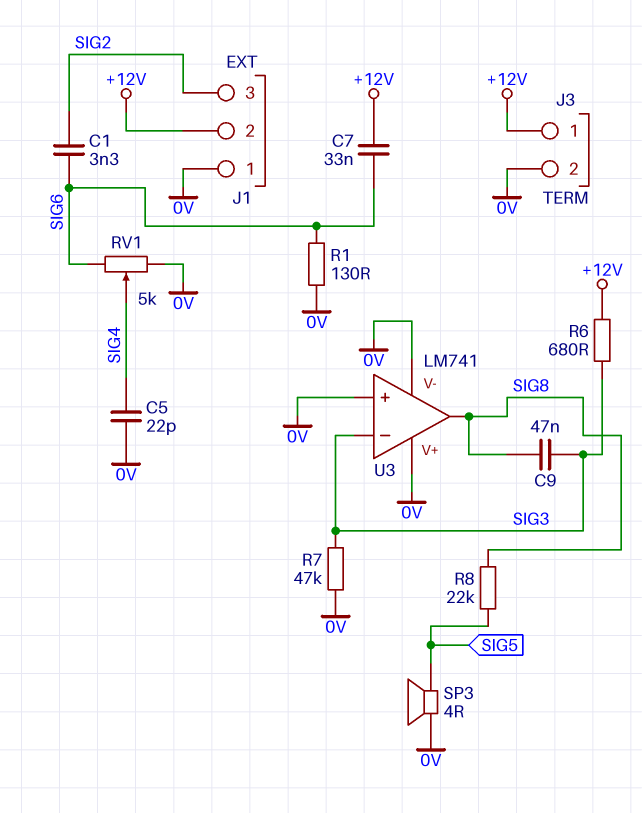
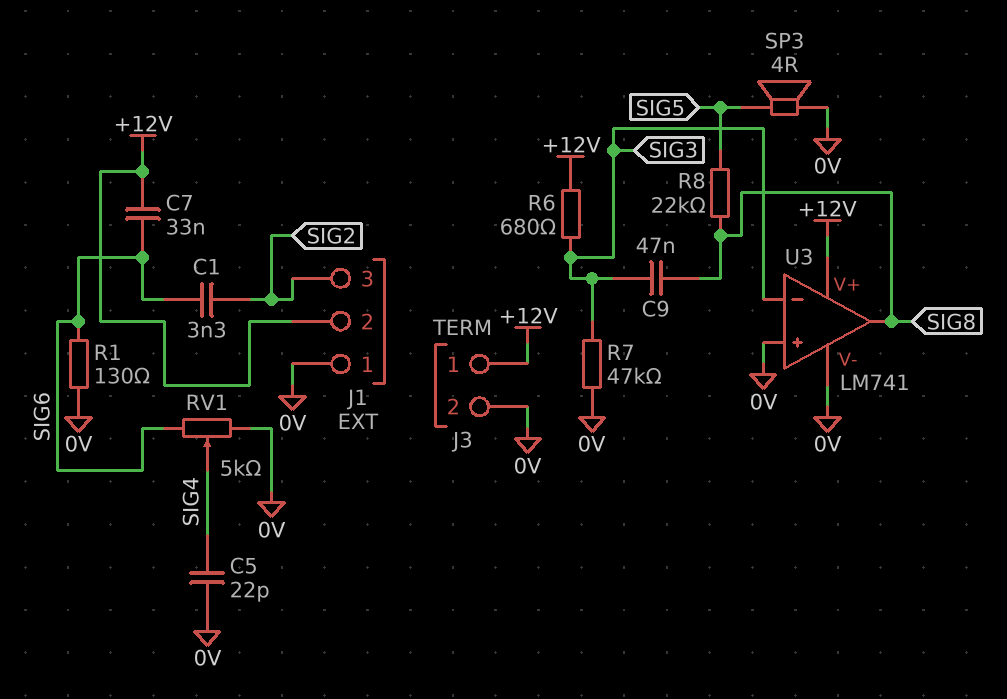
U3 pin V+: 0V -> +12V

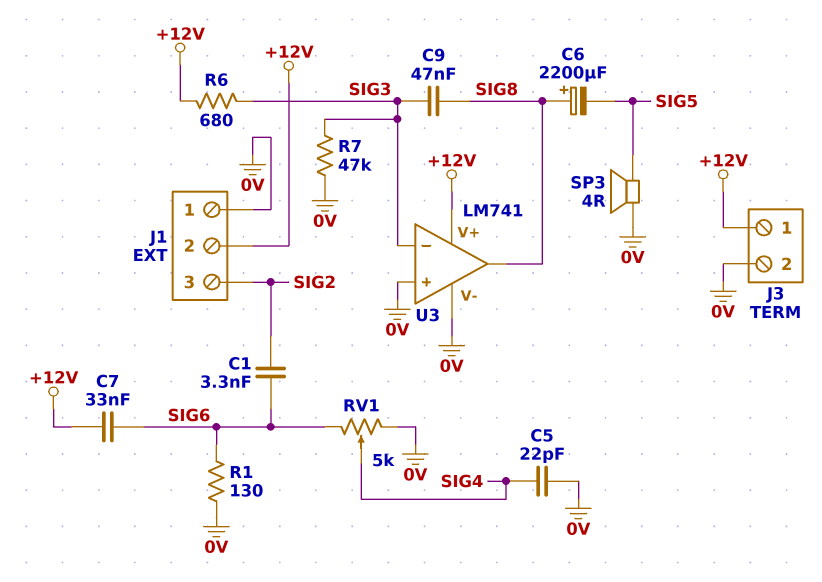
C6: none -> 2200uF (plus SIG8, minus SIG5)
R8: 22k (SIG5, SIG8) -> none

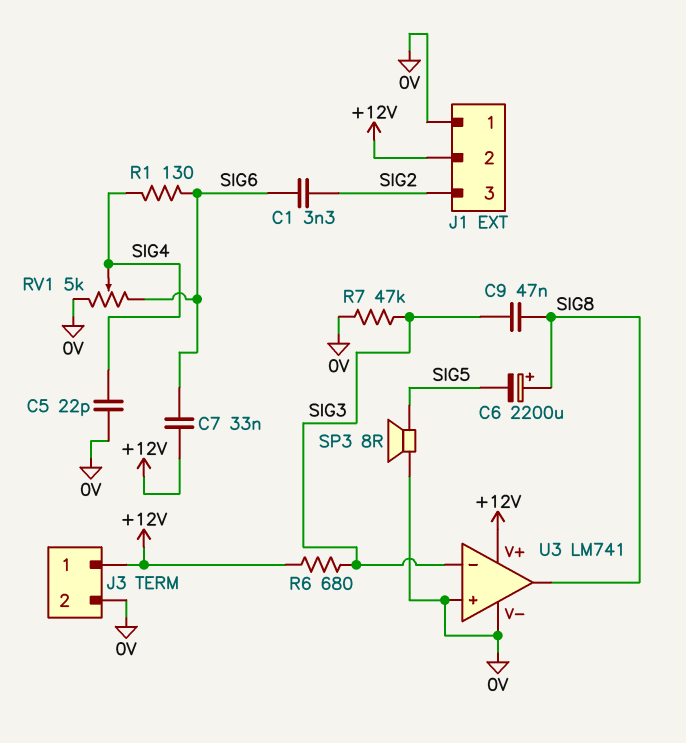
R1: 130 (0V, SIG6) -> 130 (SIG4, SIG6)
SP3: speaker 4R (0V, SIG5) -> speaker 8R (0V, SIG5)

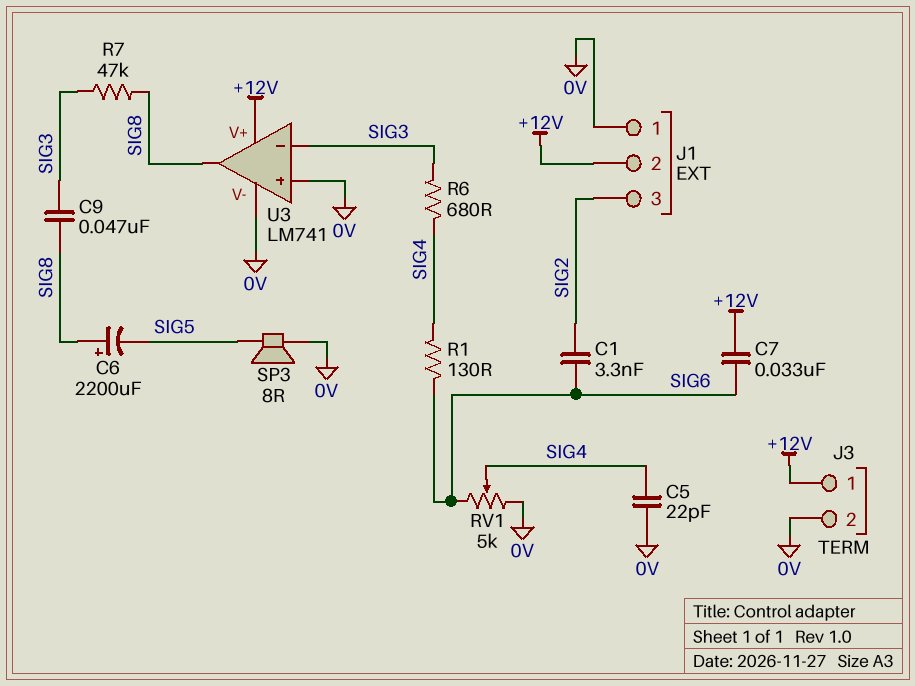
R6: 680 (+12V, SIG3) -> 680 (SIG3, SIG4)
R7: 47k (0V, SIG3) -> 47k (SIG3, SIG8)

